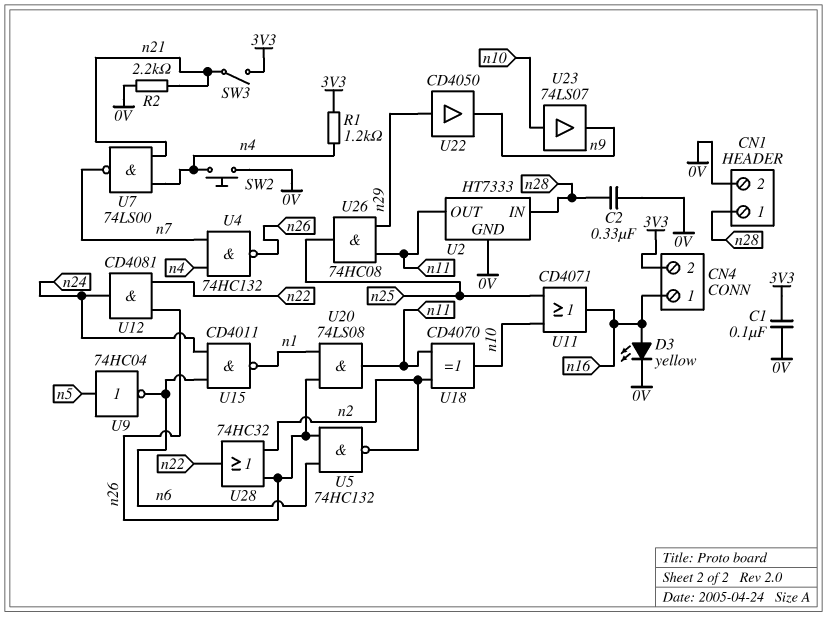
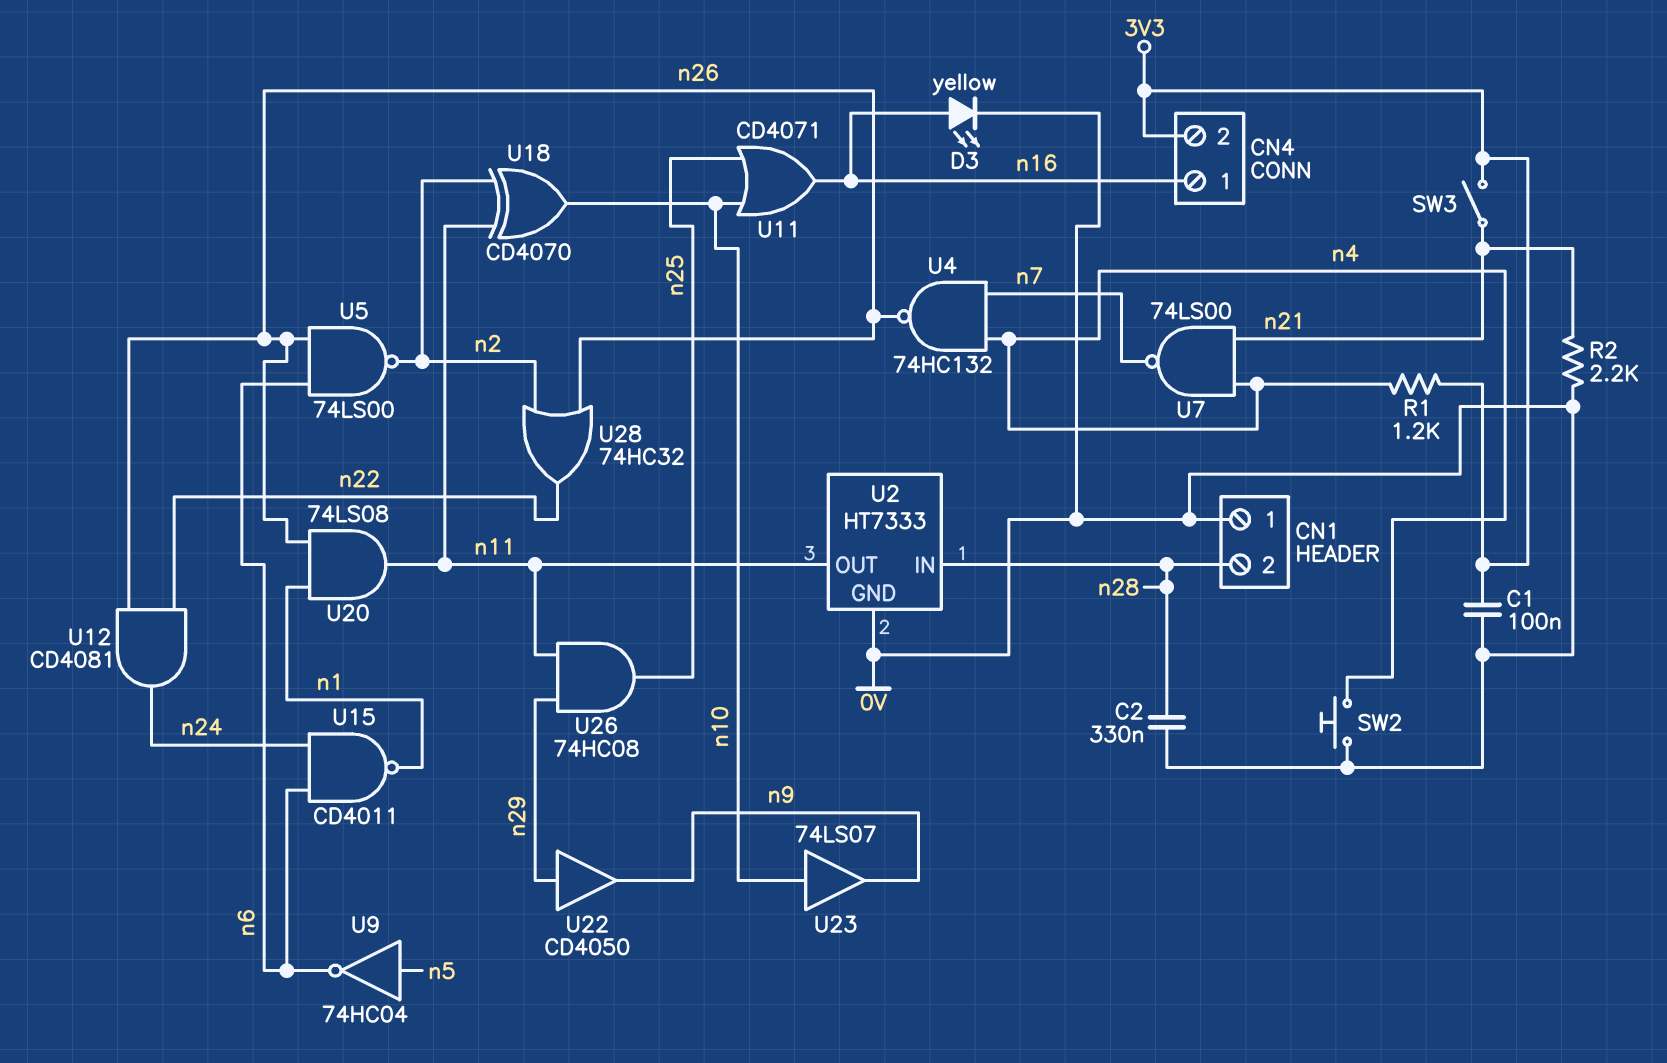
CN1 pin 1: n28 -> 0V
CN1 pin 2: 0V -> n28
U5: NAND 74HC132 (in n6, in n26, out n2) -> NAND 74LS00 (in n6, in n26, out n2)

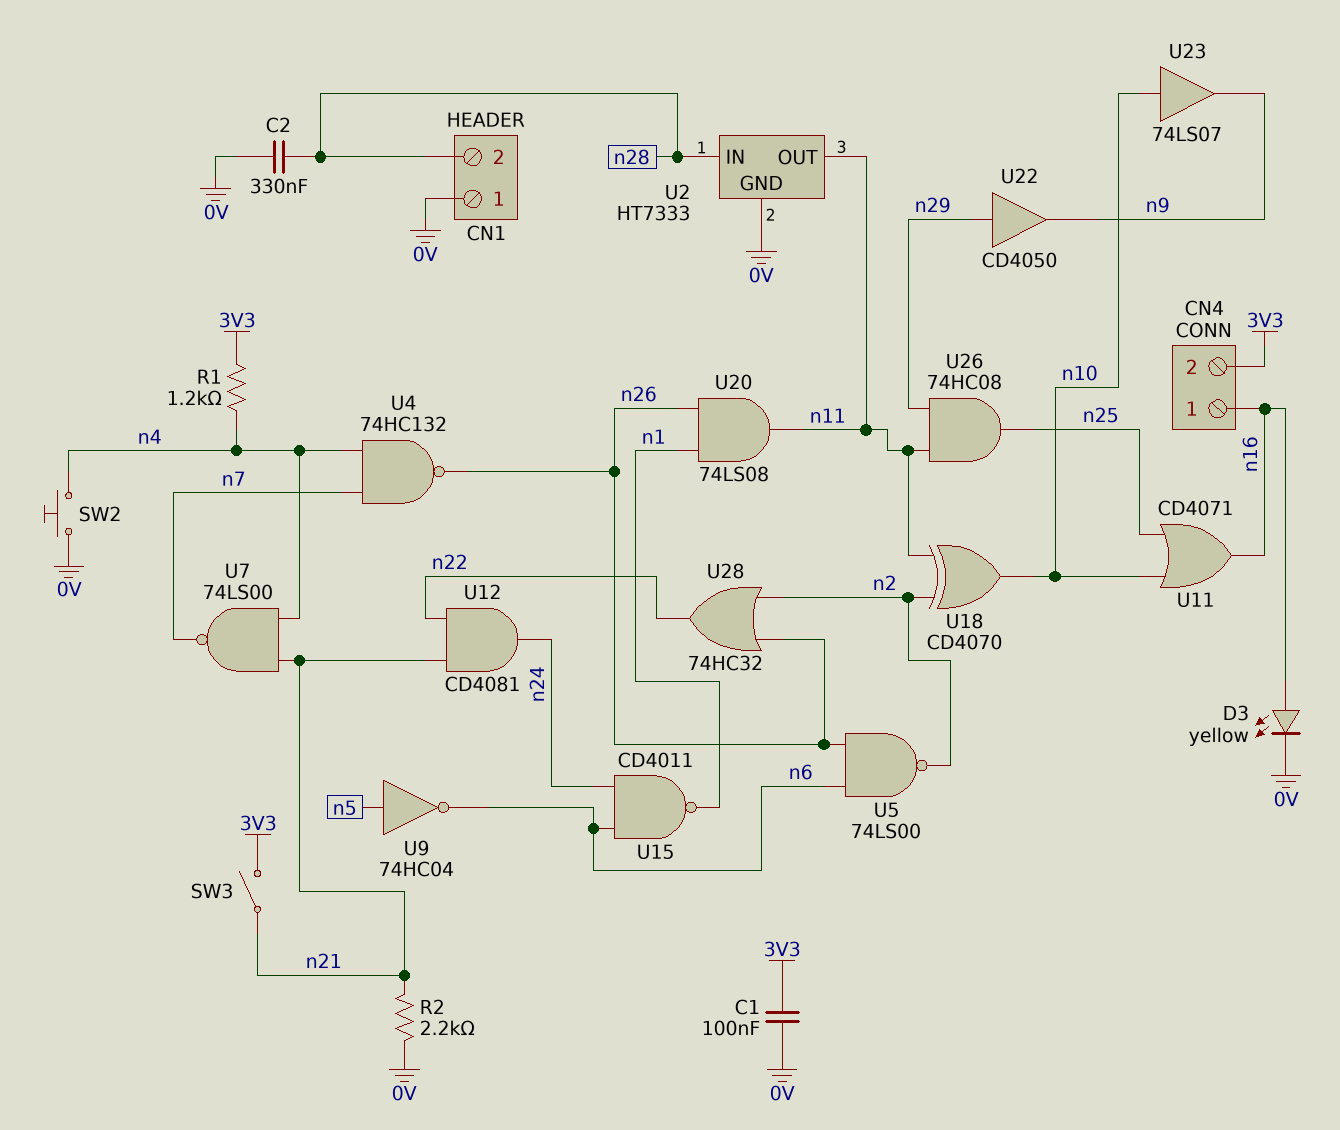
U12: AND CD4081 (in n22, in n26, out n24) -> AND CD4081 (in n21, in n22, out n24)

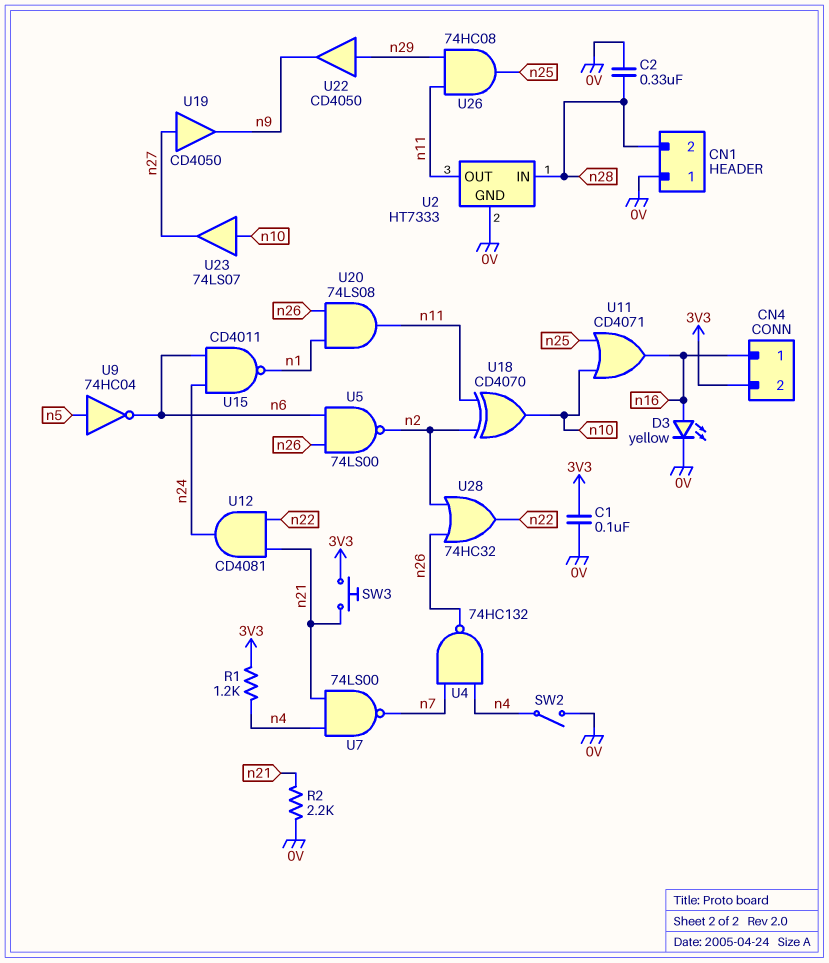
SW2: button (0V, n4) -> switch (0V, n4)
SW3: switch (3V3, n21) -> button (3V3, n21)
U19: none -> buffer CD4050 (in n27, out n9)
U23: buffer 74LS07 (in n10, out n9) -> buffer 74LS07 (in n10, out n27)

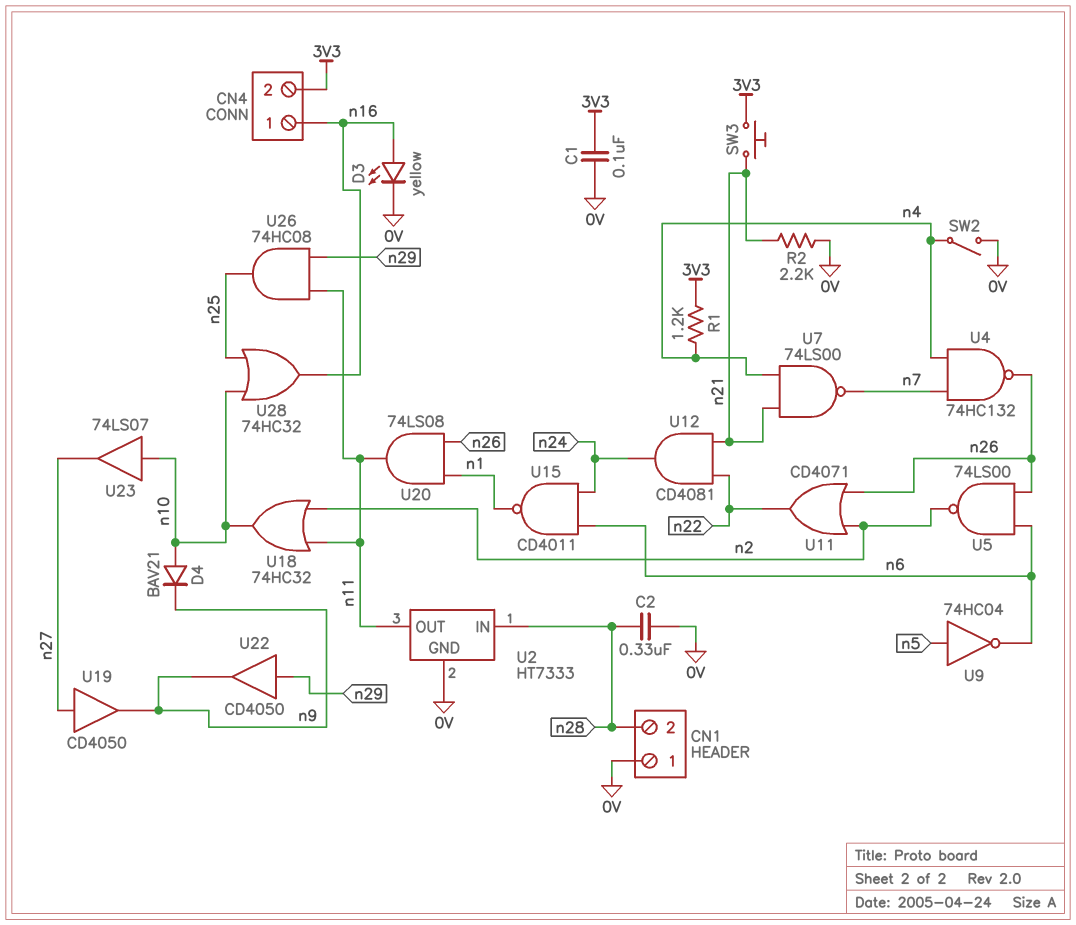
D4: none -> diode BAV21 (A n10, K n9)
U11: OR CD4071 (in n10, in n25, out n16) -> OR CD4071 (in n2, in n26, out n22)
U18: XOR CD4070 (in n2, in n11, out n10) -> OR 74HC32 (in n2, in n11, out n10)
U28: OR 74HC32 (in n2, in n26, out n22) -> OR 74HC32 (in n10, in n25, out n16)

